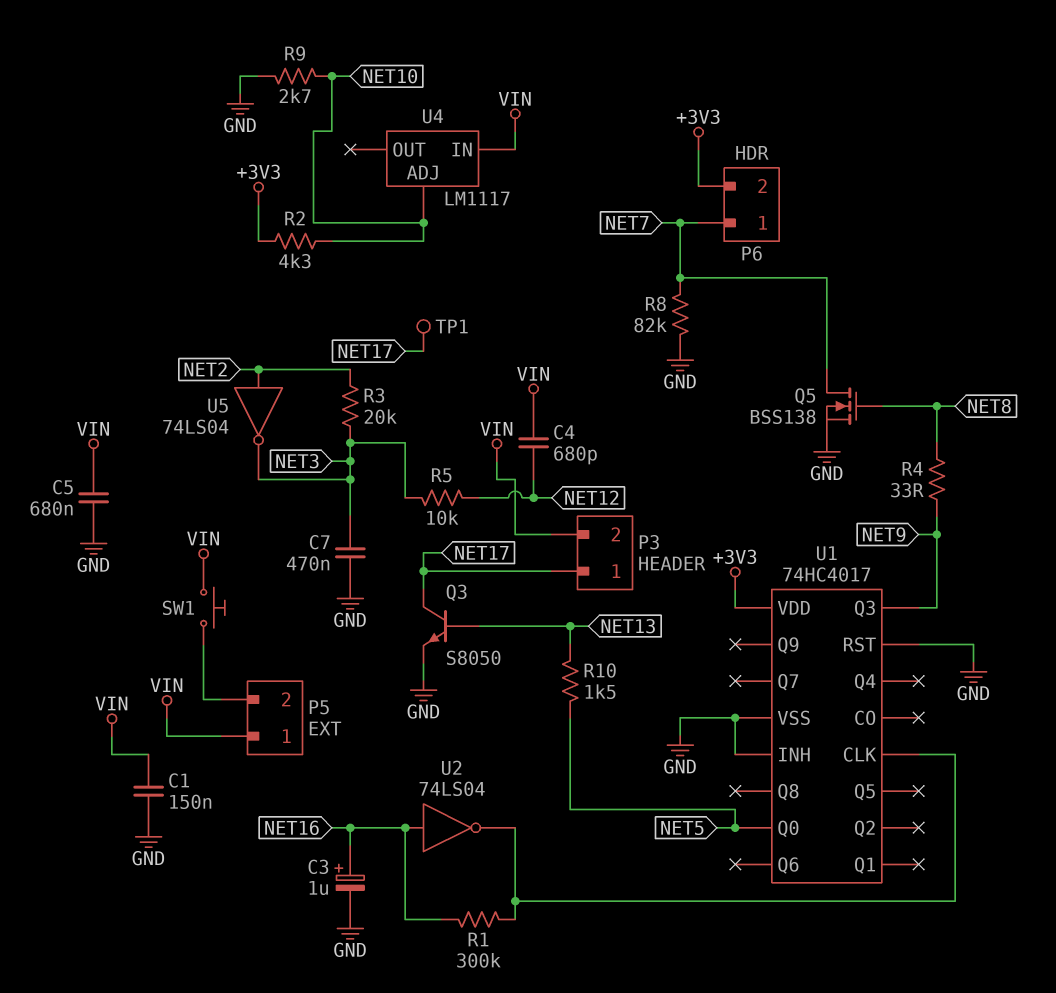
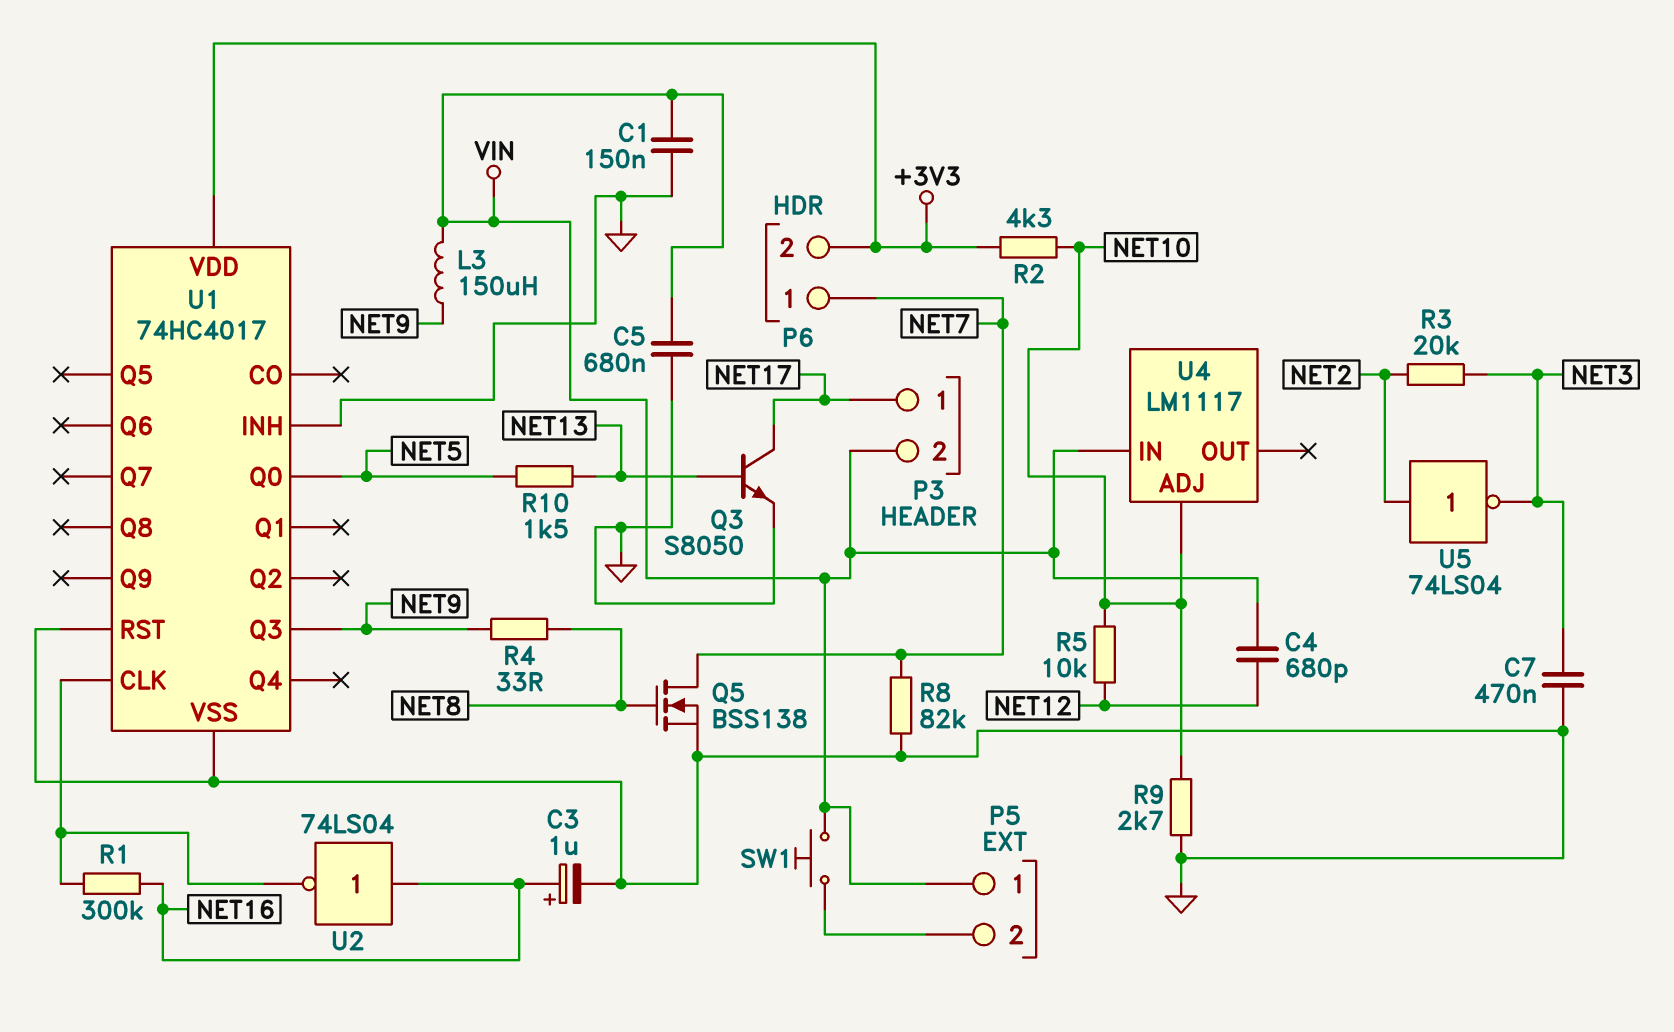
L3: none -> 150uH (NET9, VIN)
R5: 10k (NET3, NET12) -> 10k (NET10, NET12)
TP1: test point (NET17) -> none

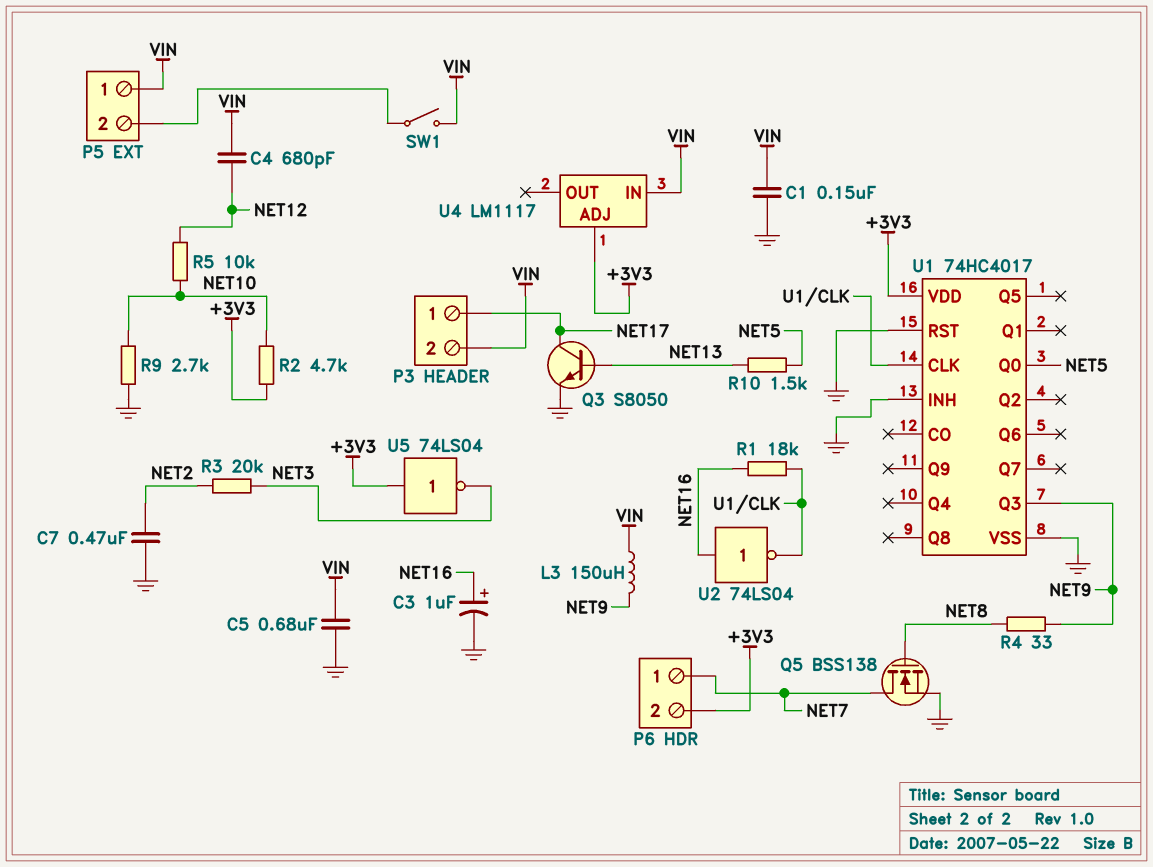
C7: 470nF (GND, NET3) -> 470nF (GND, NET2)
R1: 300k (NET16, U1/CLK) -> 18k (NET16, U1/CLK)
R2: 4.3k (+3V3, NET10) -> 4.7k (+3V3, NET10)
R8: 82k (GND, NET7) -> none
SW1: button (P5/2, VIN) -> switch (P5/2, VIN)
U4 pin ADJ: NET10 -> +3V3
U5: NOT 74LS04 (in NET2, out NET3) -> NOT 74LS04 (in +3V3, out NET3)

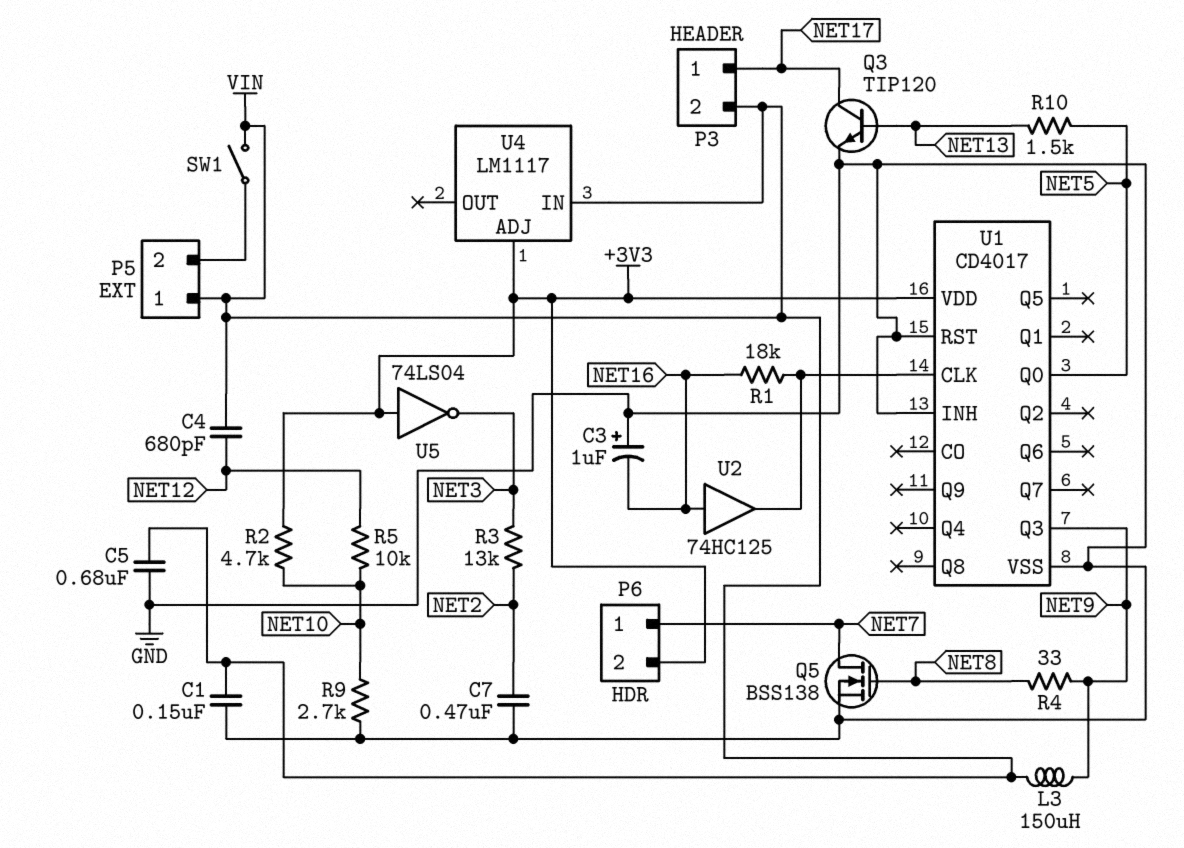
C3: 1uF (plus NET16, minus GND) -> 1uF (plus GND, minus NET16)
Q3: NPN S8050 (B NET13, C NET17, E GND) -> NPN TIP120 (B NET13, C NET17, E GND)
R3: 20k (NET2, NET3) -> 13k (NET2, NET3)
U1: 74HC4017 -> CD4017
U2: NOT 74LS04 (in NET16, out U1/CLK) -> buffer 74HC125 (in NET16, out U1/CLK)

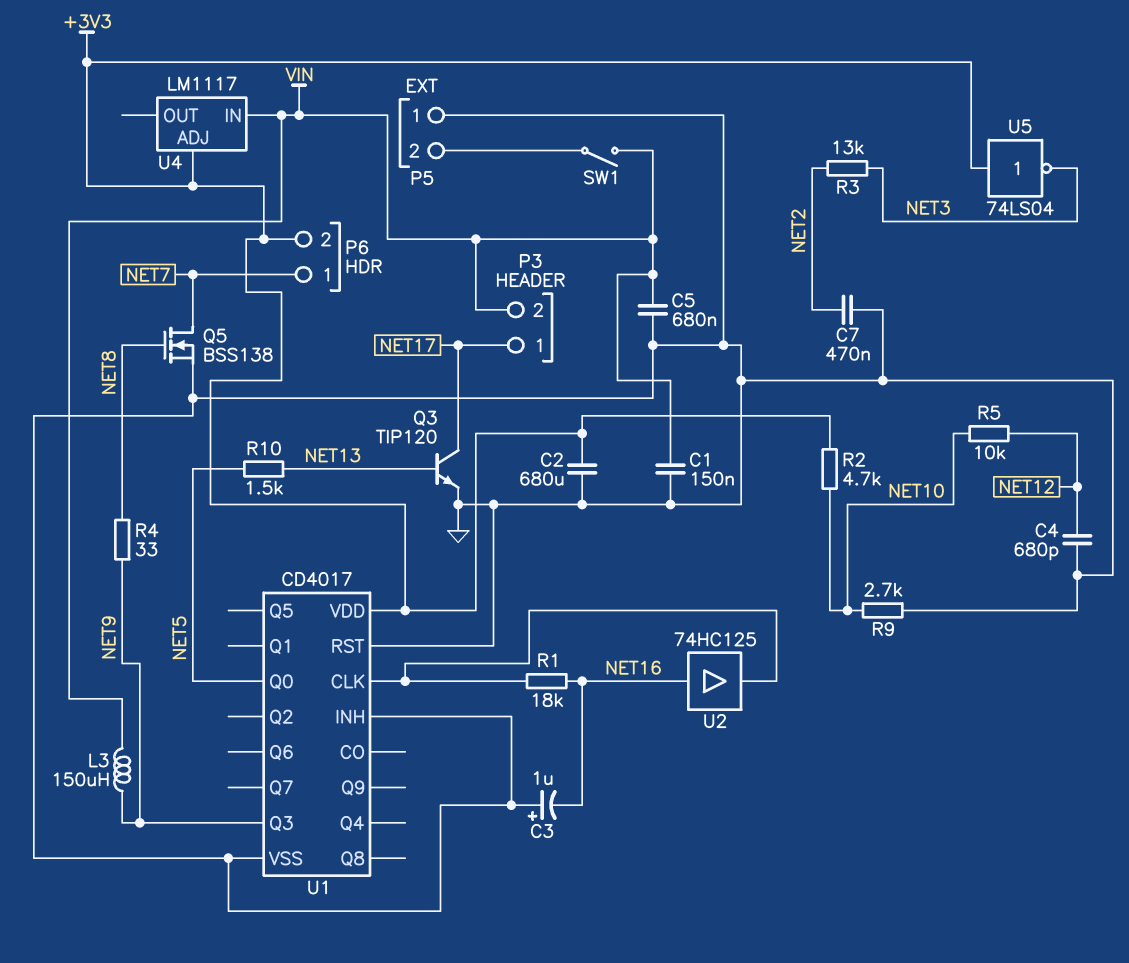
C2: none -> 680uF (+3V3, GND)
C4: 680pF (NET12, VIN) -> 680pF (GND, NET12)
P5 pin 1: VIN -> GND

